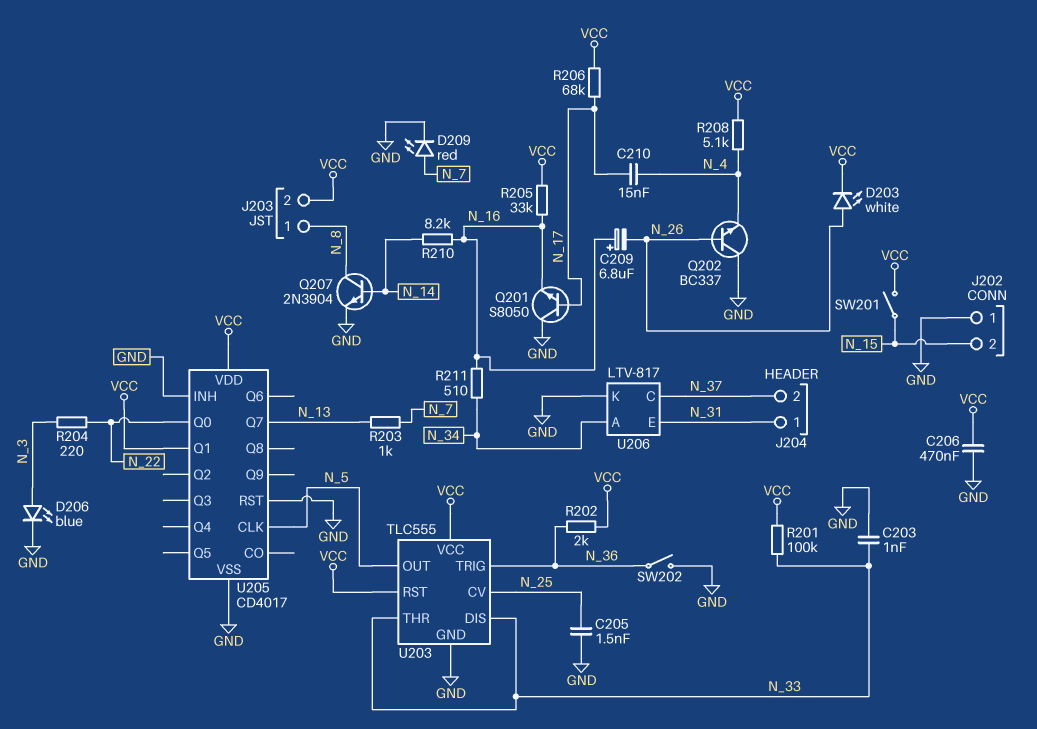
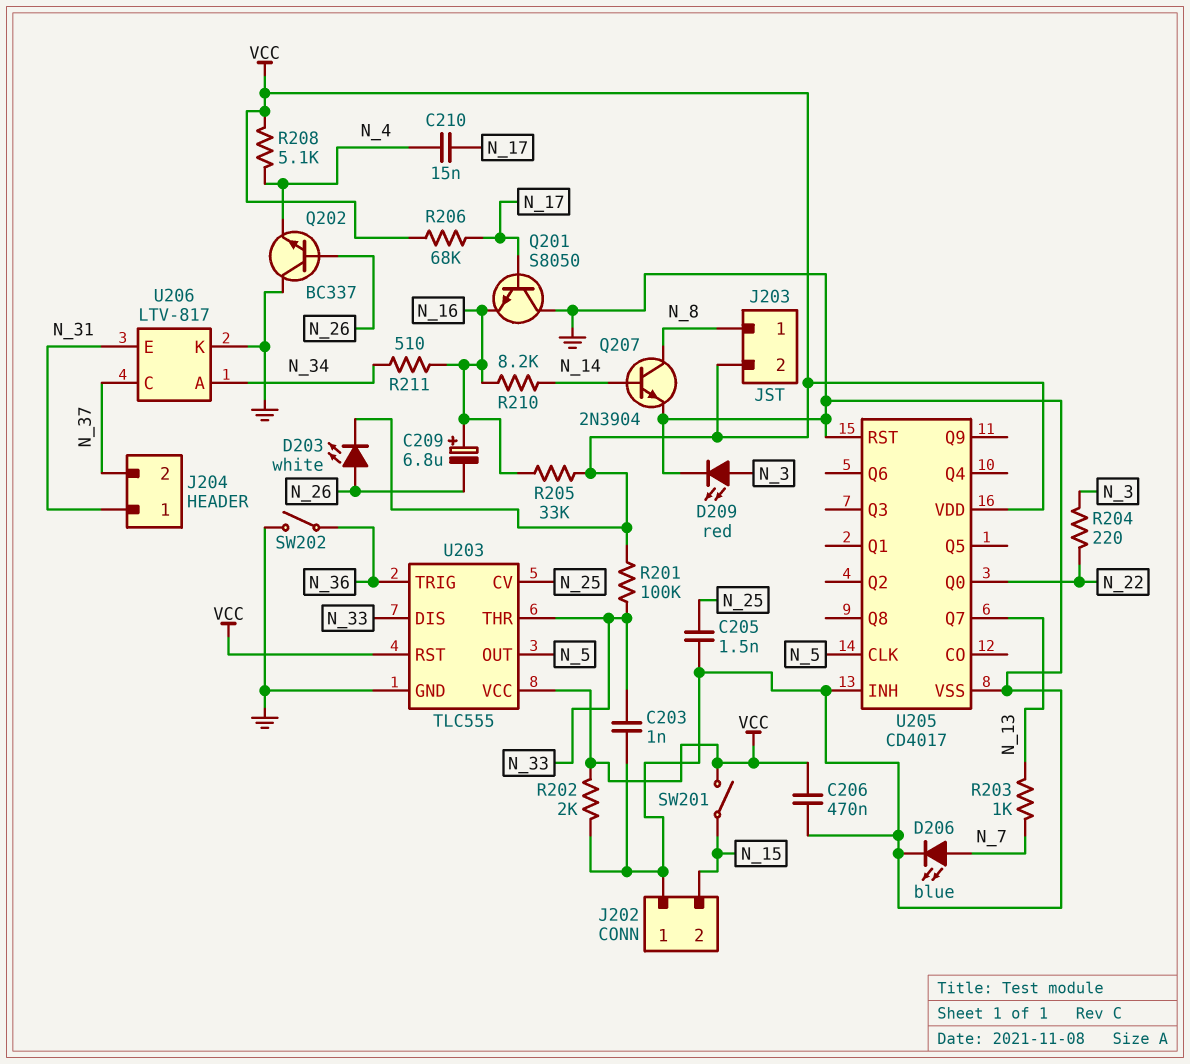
D206: LED blue (A N_3, K GND) -> LED blue (A N_7, K GND)
D209: LED red (A N_7, K GND) -> LED red (A N_3, K GND)
R202: 2k (N_36, VCC) -> 2k (GND, VCC)
U205 pin Q1: VCC -> none

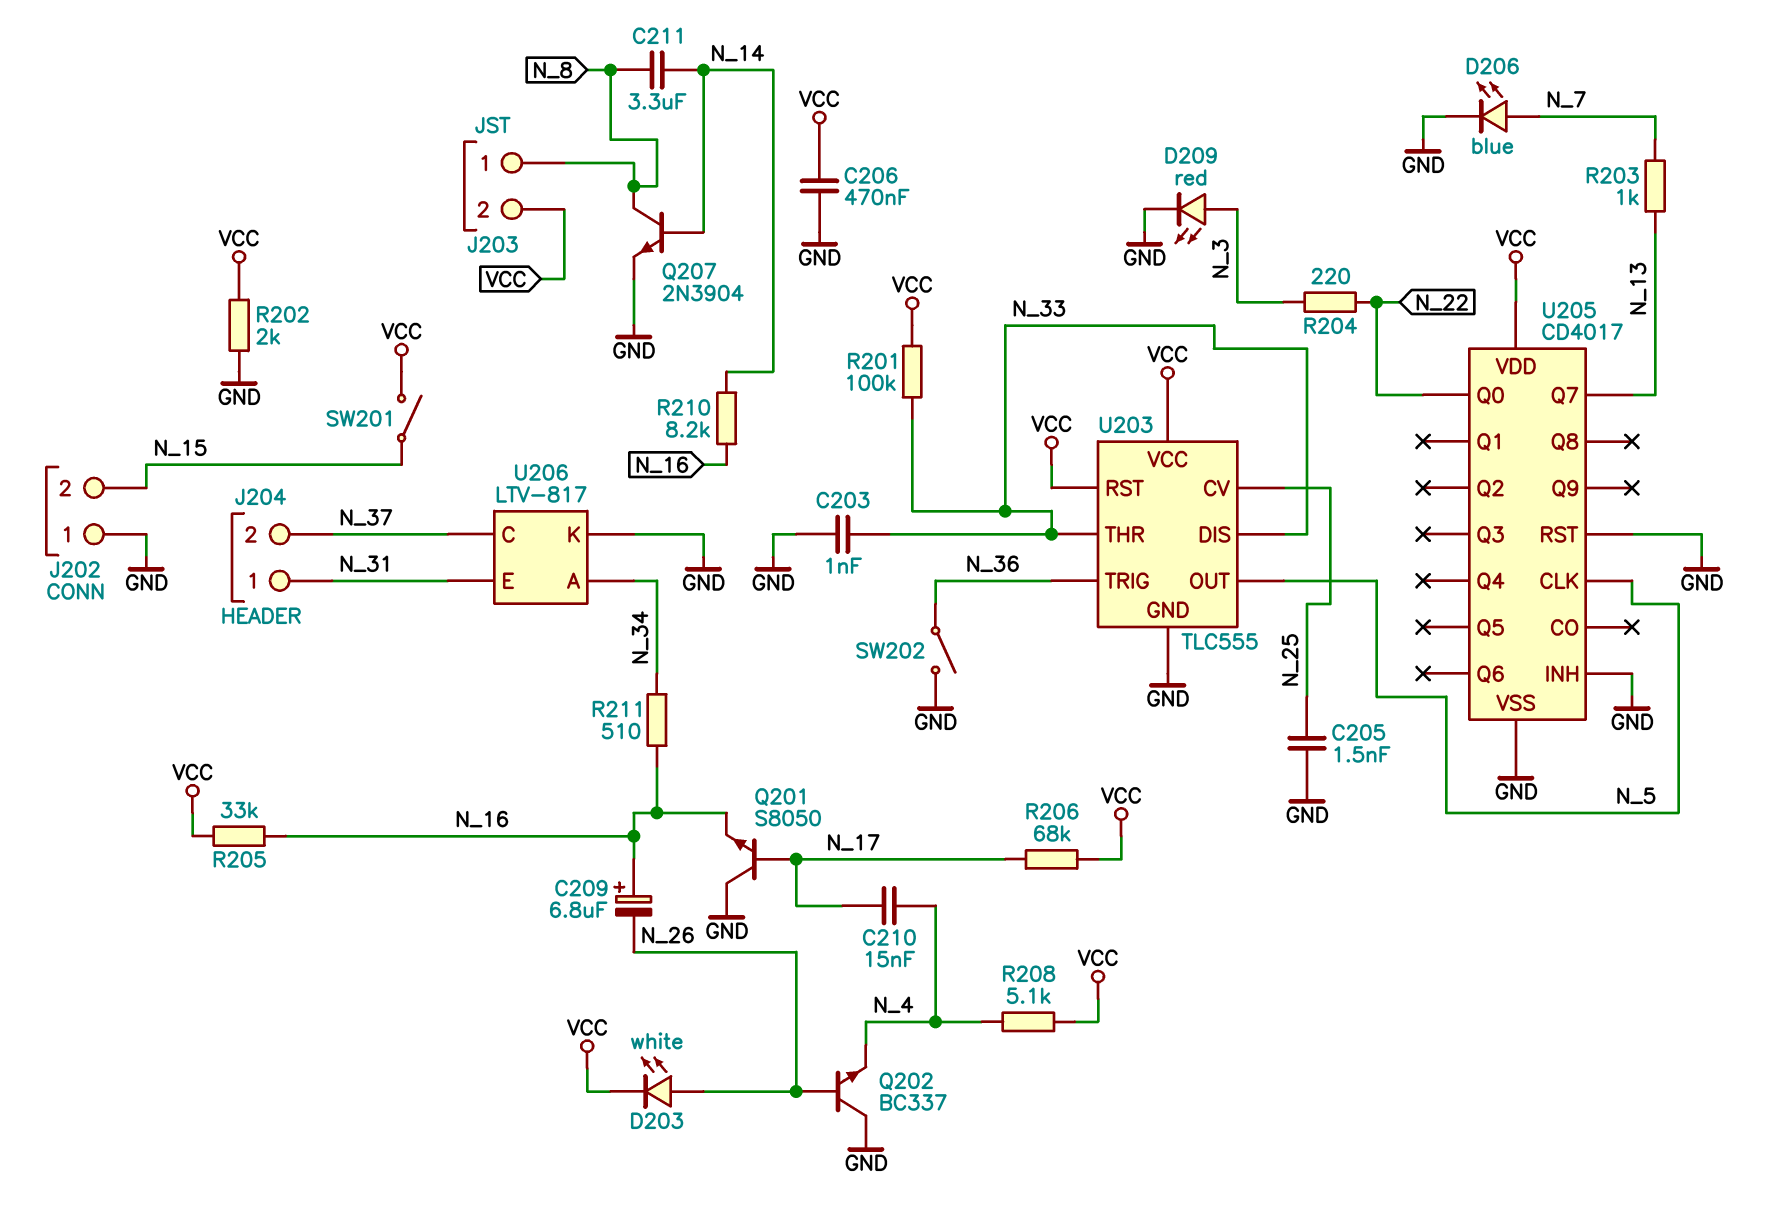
C211: none -> 3.3uF (N_8, N_14)

